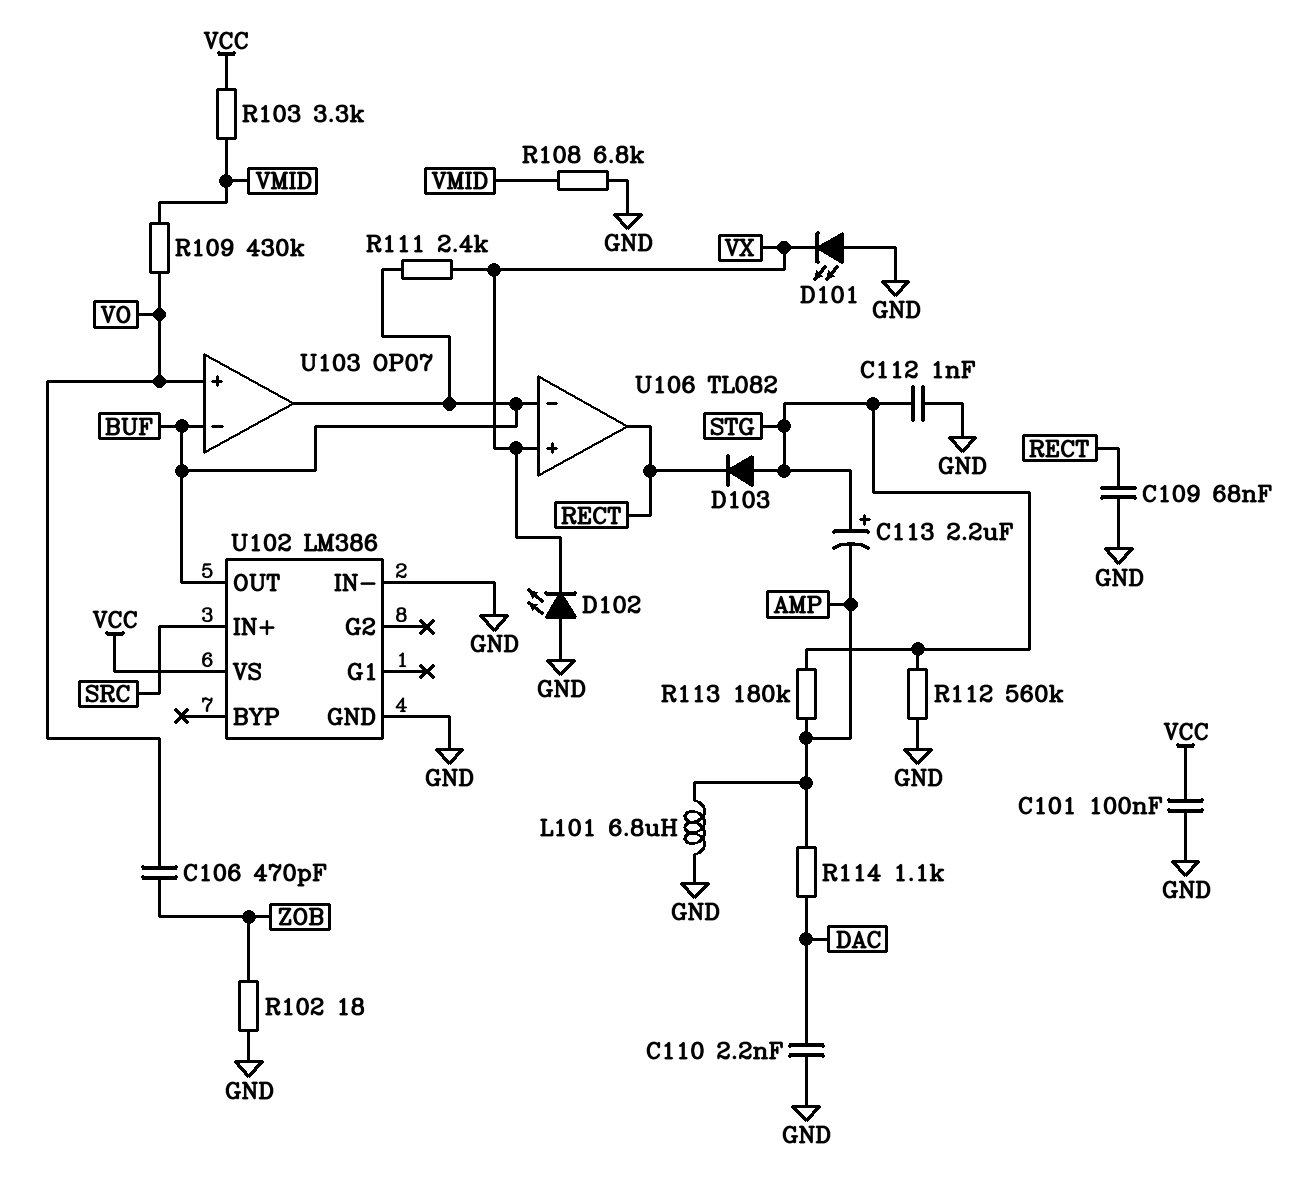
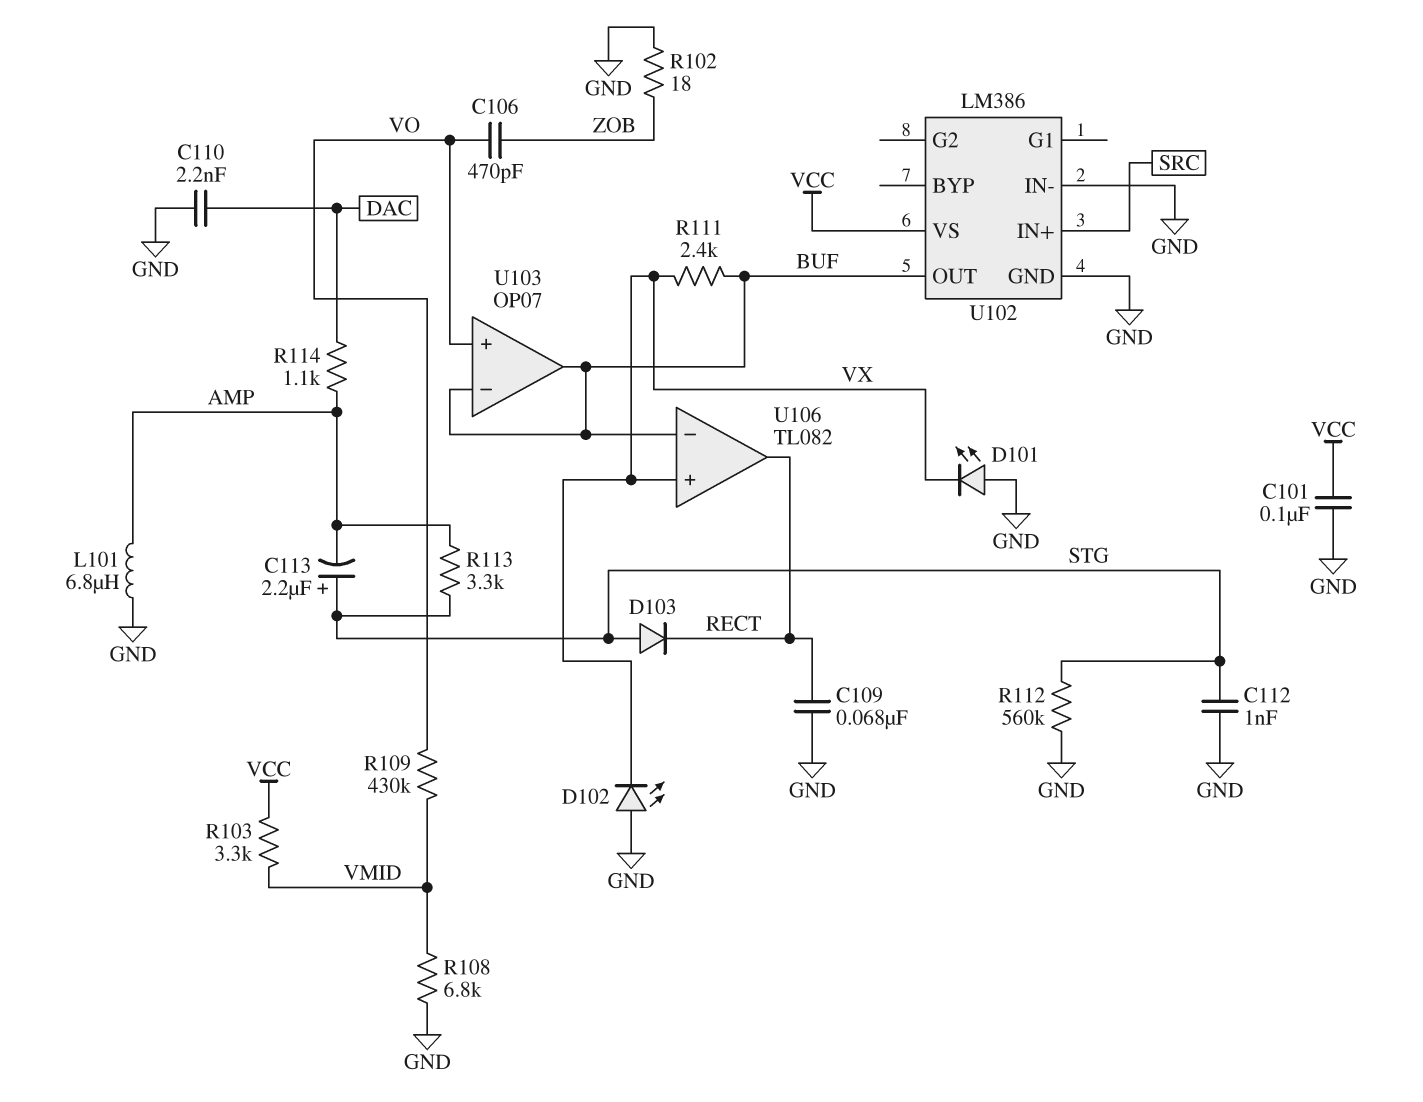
R113: 180k (AMP, STG) -> 3.3k (AMP, STG)

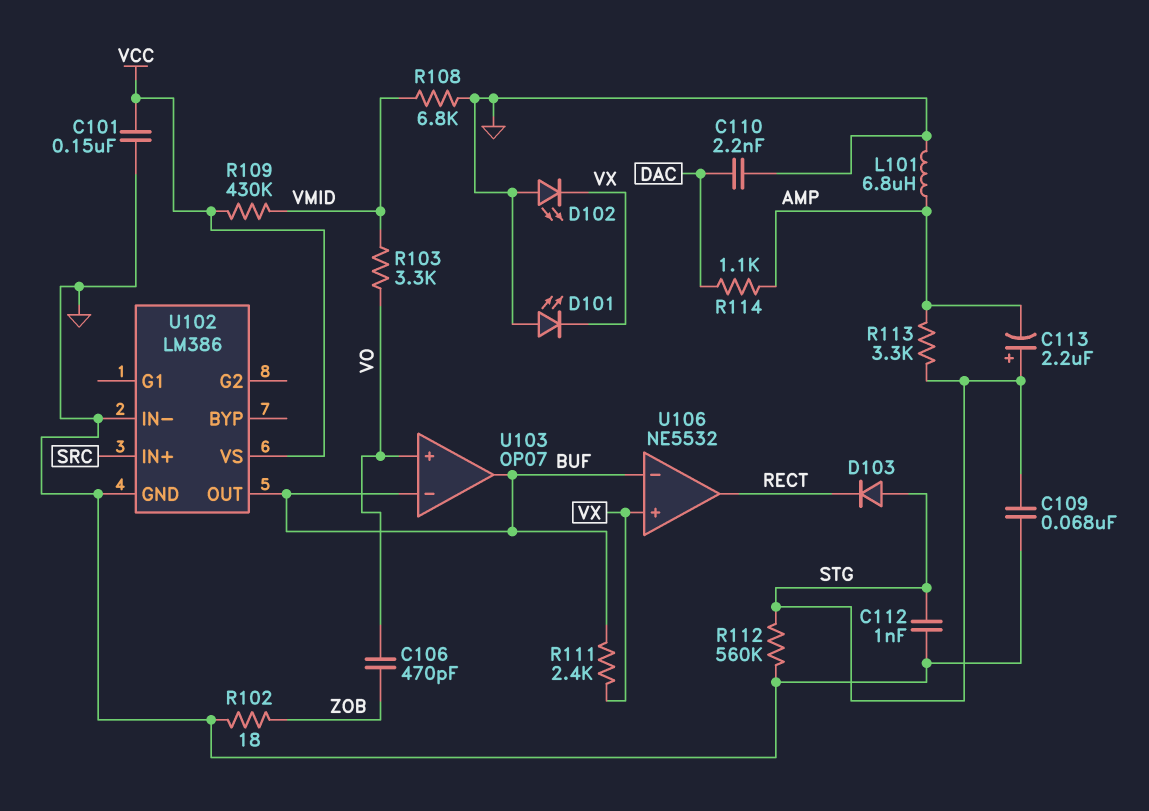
C101: 100nF (GND, VCC) -> 150nF (GND, VCC)
C109: 68nF (GND, RECT) -> 68nF (GND, STG)
R103: 3.3k (VCC, VMID) -> 3.3k (VMID, VO)
R109: 430k (VMID, VO) -> 430k (VCC, VMID)
U106: TL082 -> NE5532

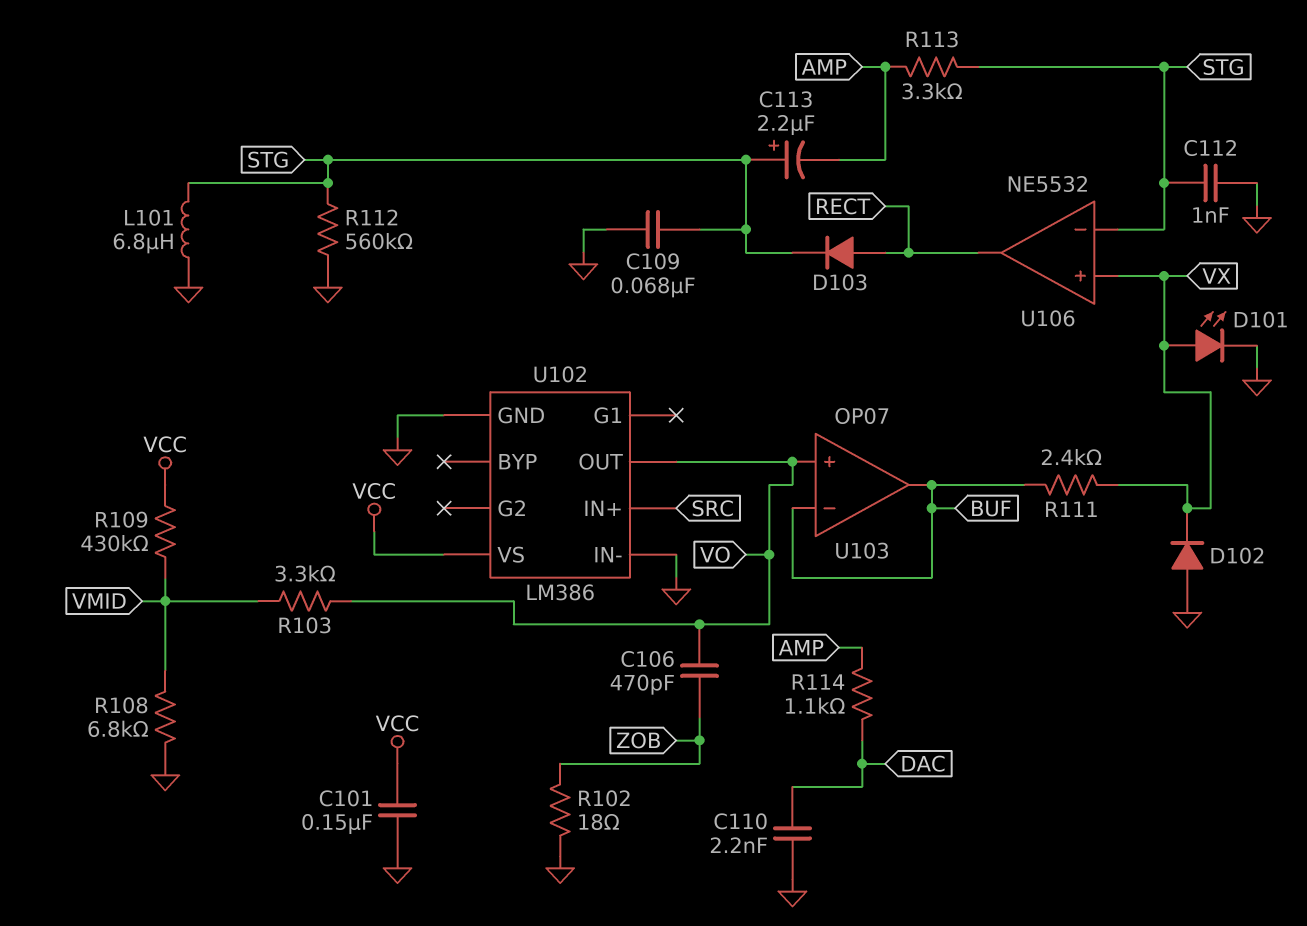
D101: LED (A GND, K VX) -> LED (A VX, K GND)
D102: LED (A GND, K VX) -> diode (A GND, K VX)
D103: diode (A STG, K RECT) -> diode (A RECT, K STG)
L101: 6.8uH (AMP, GND) -> 6.8uH (GND, STG)
U102 pin OUT: BUF -> VO
U106 pin in-: BUF -> STG

